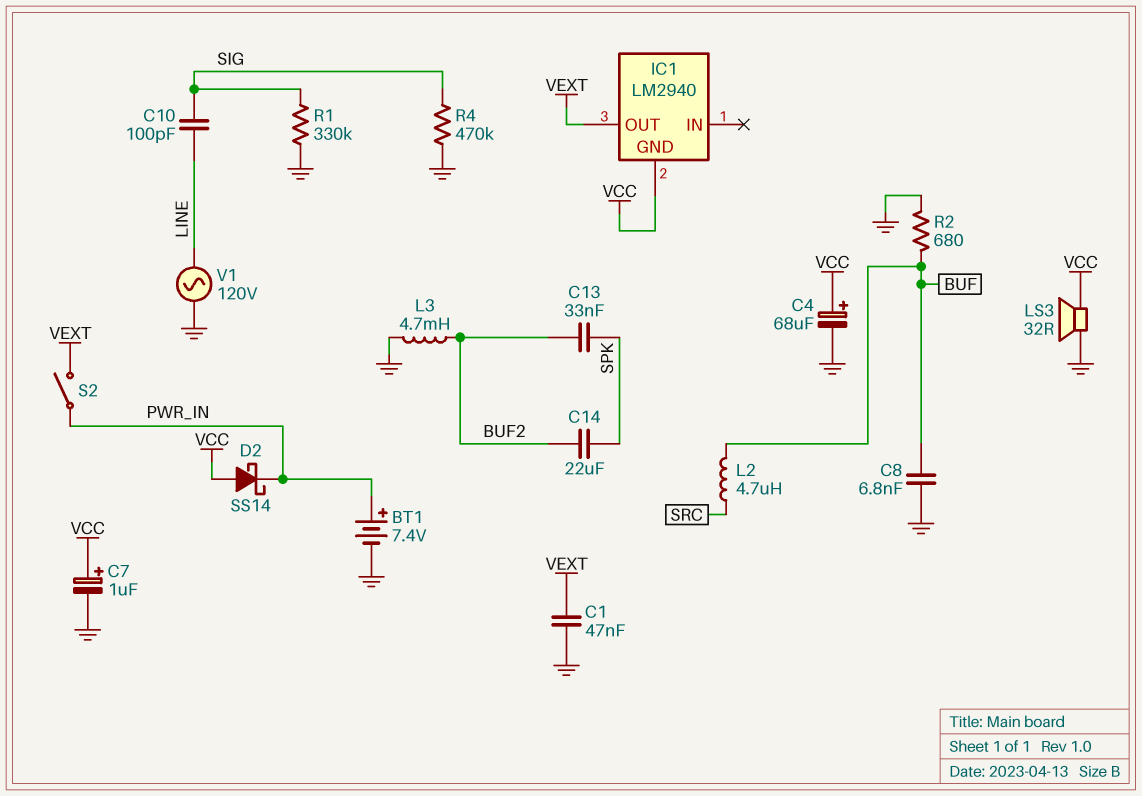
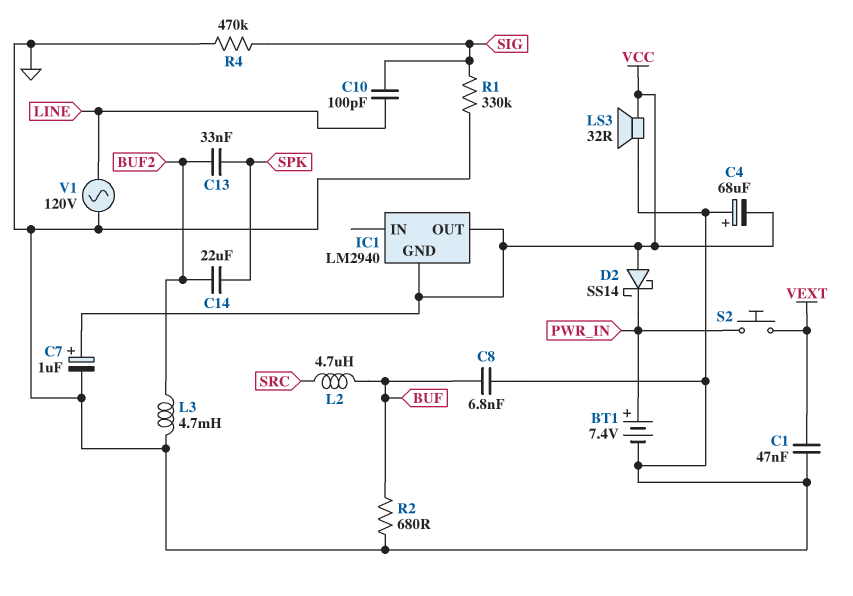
C4: 68uF (plus VCC, minus GND) -> 68uF (plus GND, minus VCC)
IC1 pin OUT: VEXT -> VCC
S2: switch (PWR_IN, VEXT) -> button (PWR_IN, VEXT)

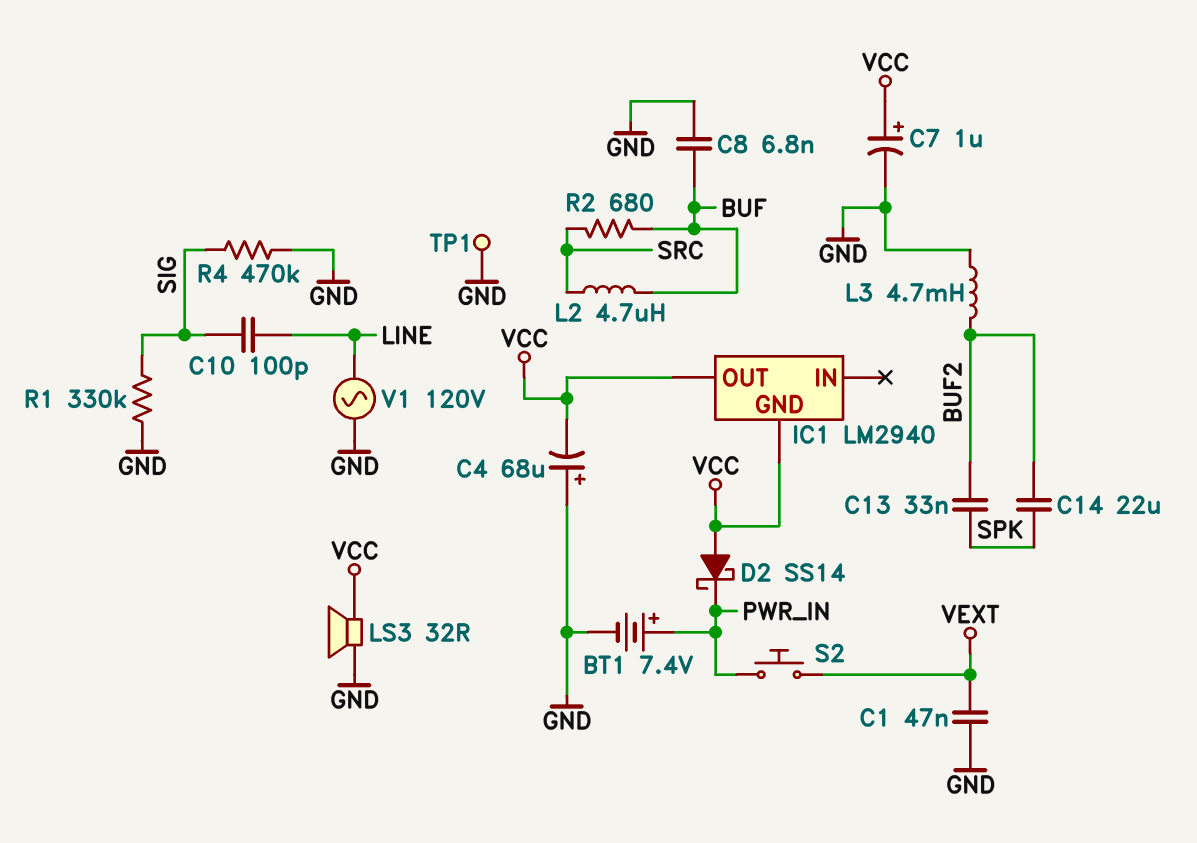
R2: 680 (BUF, GND) -> 680 (BUF, SRC)
TP1: none -> test point (GND)

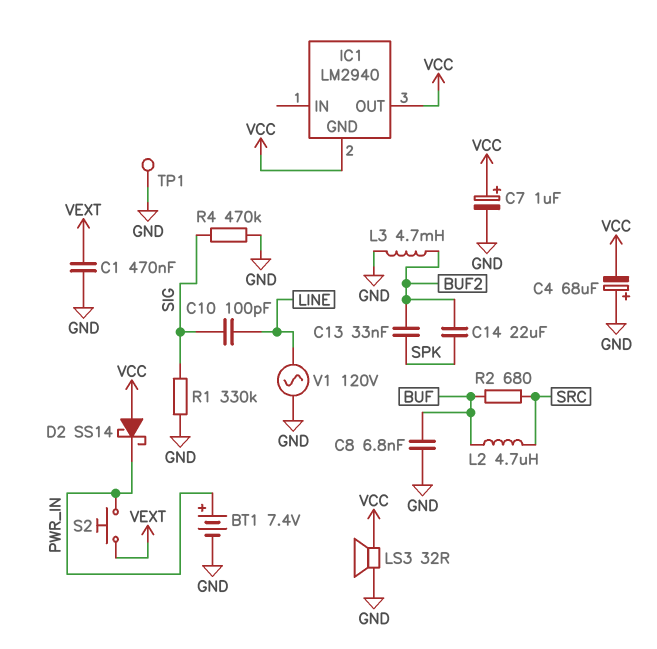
C1: 47nF (GND, VEXT) -> 470nF (GND, VEXT)

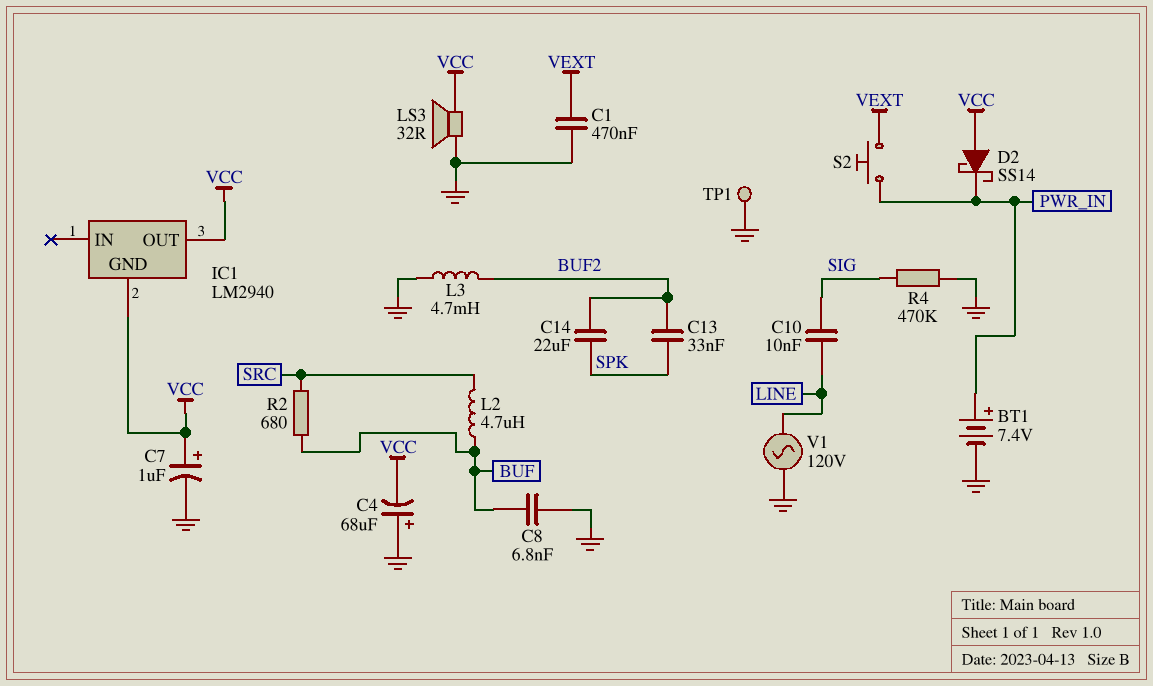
C10: 100pF (LINE, SIG) -> 10nF (LINE, SIG)
R1: 330k (GND, SIG) -> none

